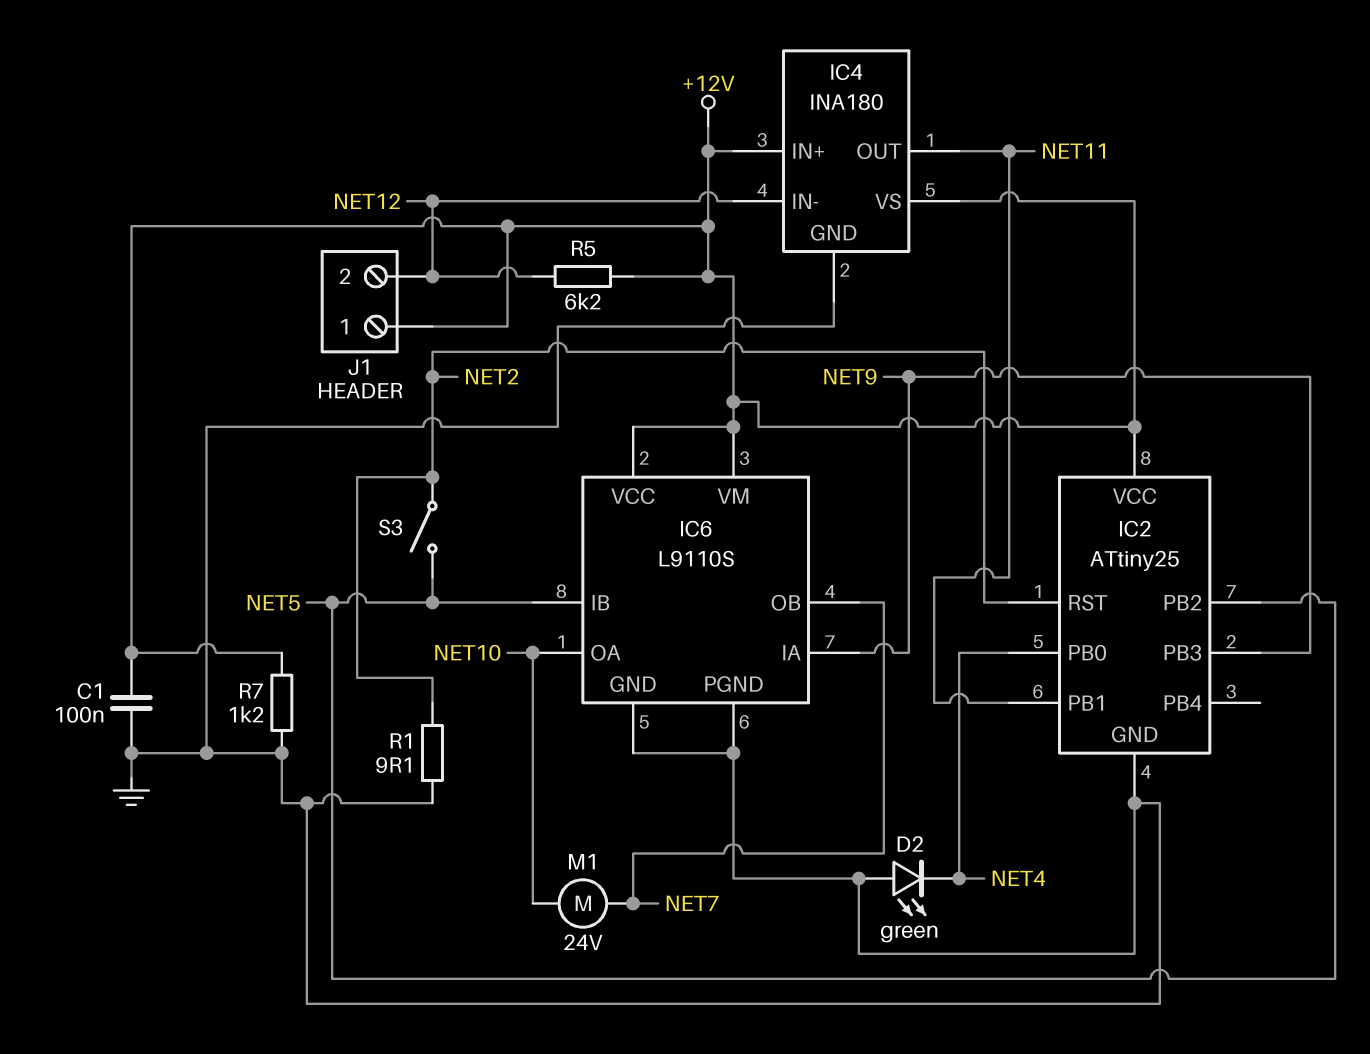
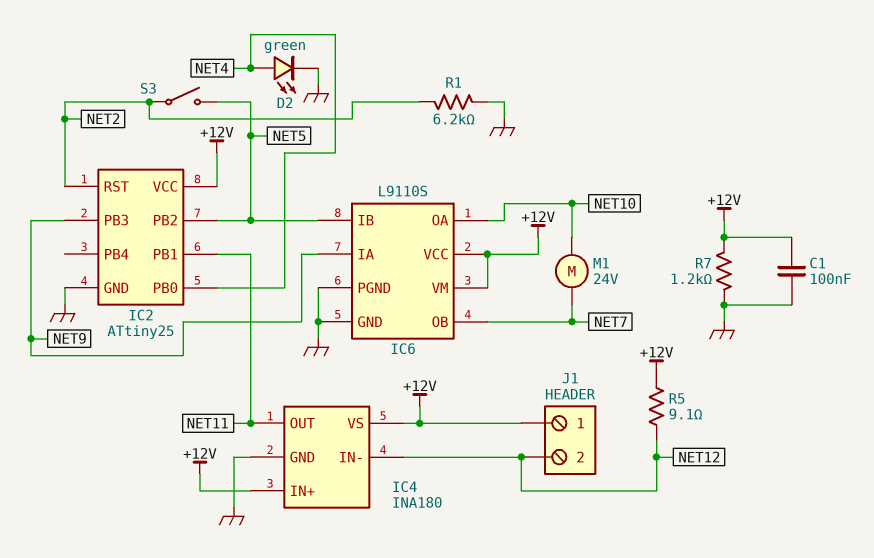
D2: LED green (A GND, K NET4) -> LED green (A NET4, K GND)
R1: 9.1 (GND, NET2) -> 6.2k (GND, NET2)
R5: 6.2k (+12V, NET12) -> 9.1 (+12V, NET12)

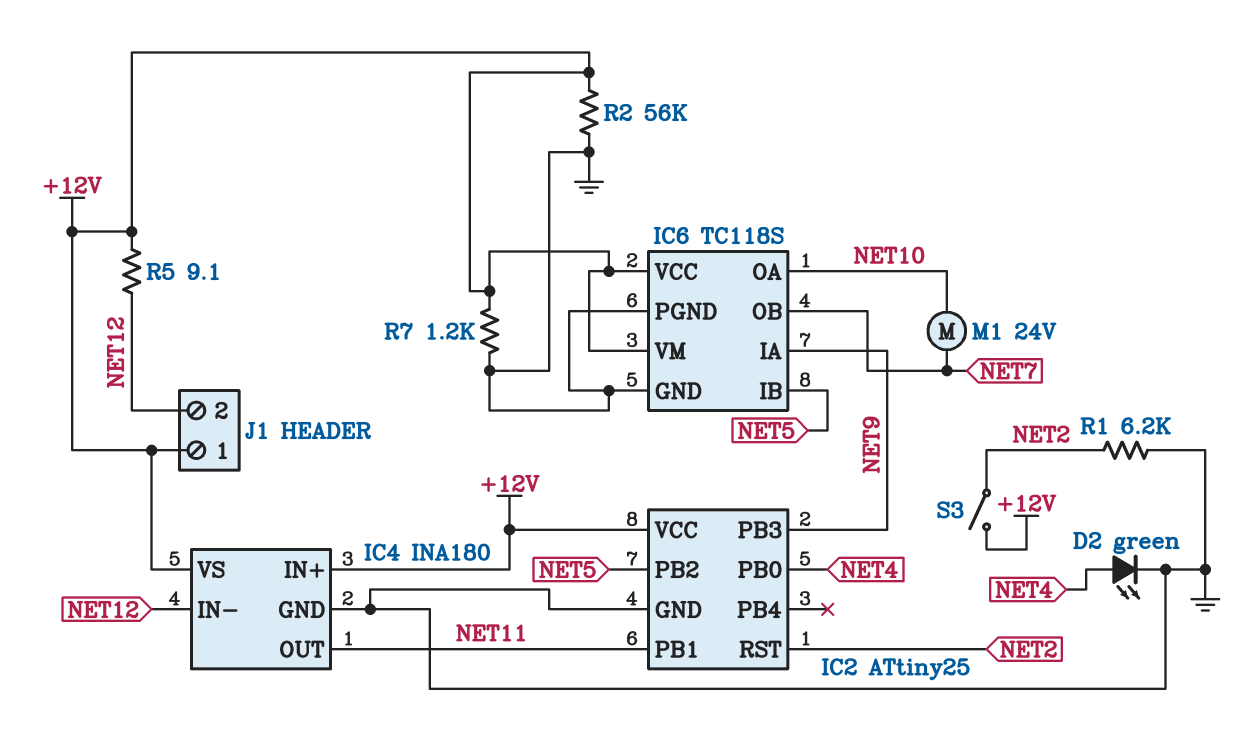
C1: 100nF (+12V, GND) -> none
IC6: L9110S -> TC118S
R2: none -> 56k (+12V, GND)
S3: switch (NET2, NET5) -> switch (+12V, NET2)

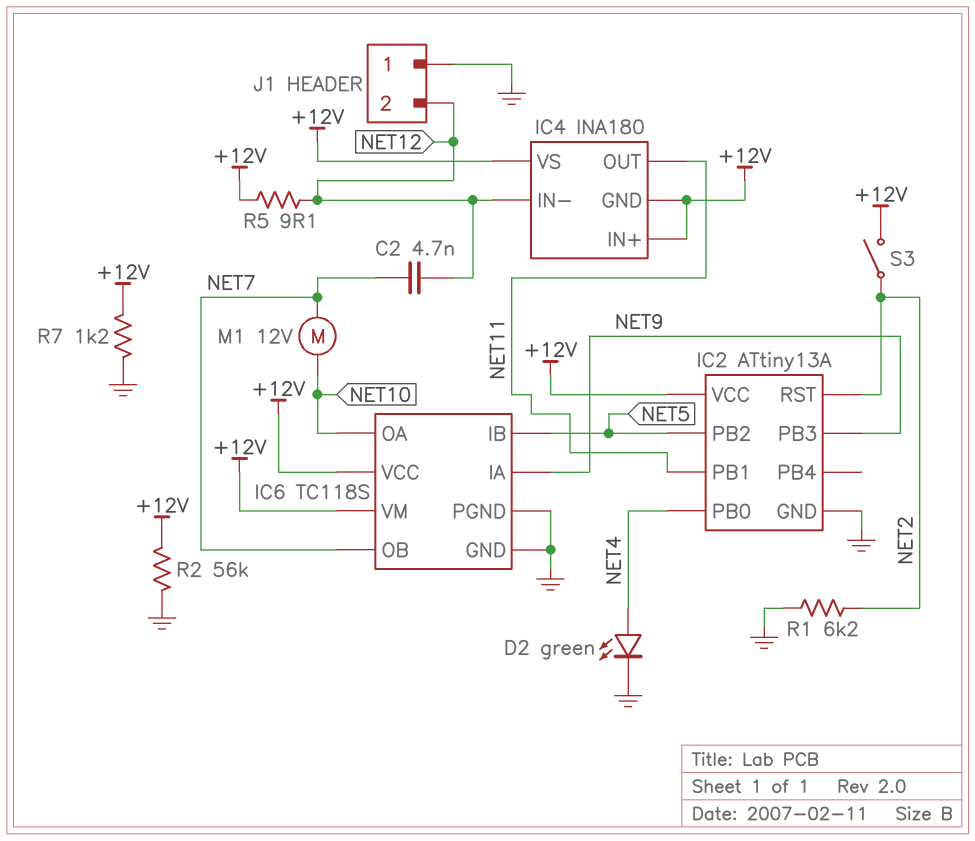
C2: none -> 4.7nF (NET7, NET12)
IC2: ATtiny25 -> ATtiny13A
IC4 pin GND: GND -> +12V
J1 pin 1: +12V -> GND
M1: motor 24V (NET7, NET10) -> motor 12V (NET7, NET10)

